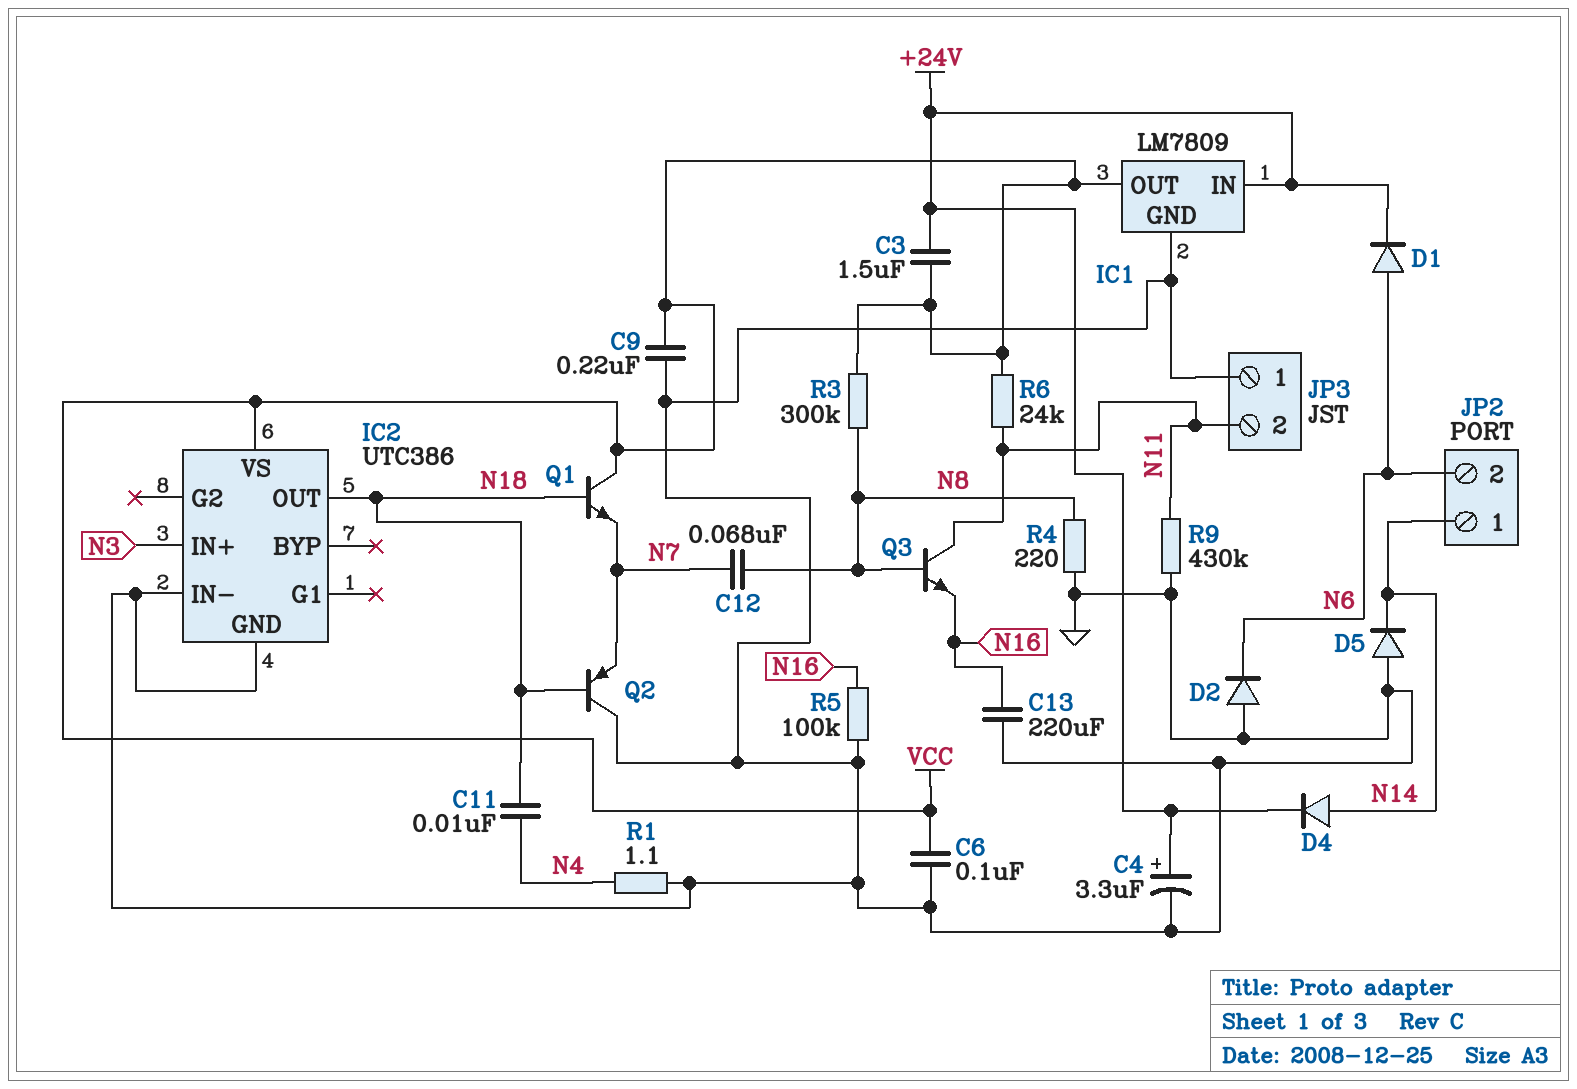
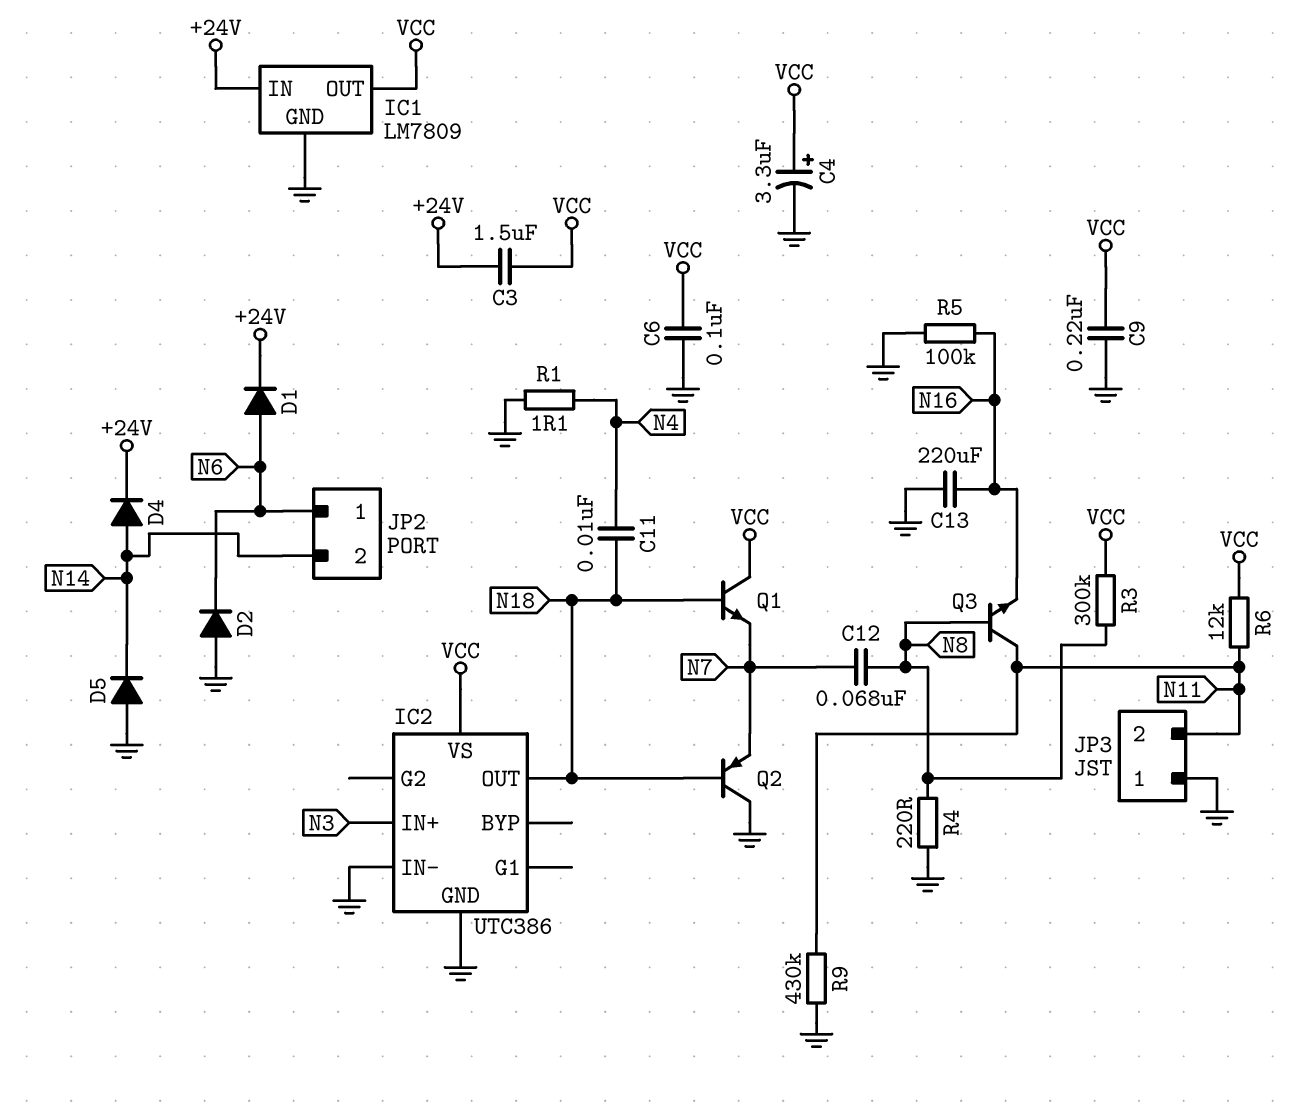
C4: 3.3uF (plus +24V, minus GND) -> 3.3uF (plus VCC, minus GND)
JP2 pin 1: N14 -> N6
JP2 pin 2: N6 -> N14
R6: 24k (N11, VCC) -> 12k (N11, VCC)

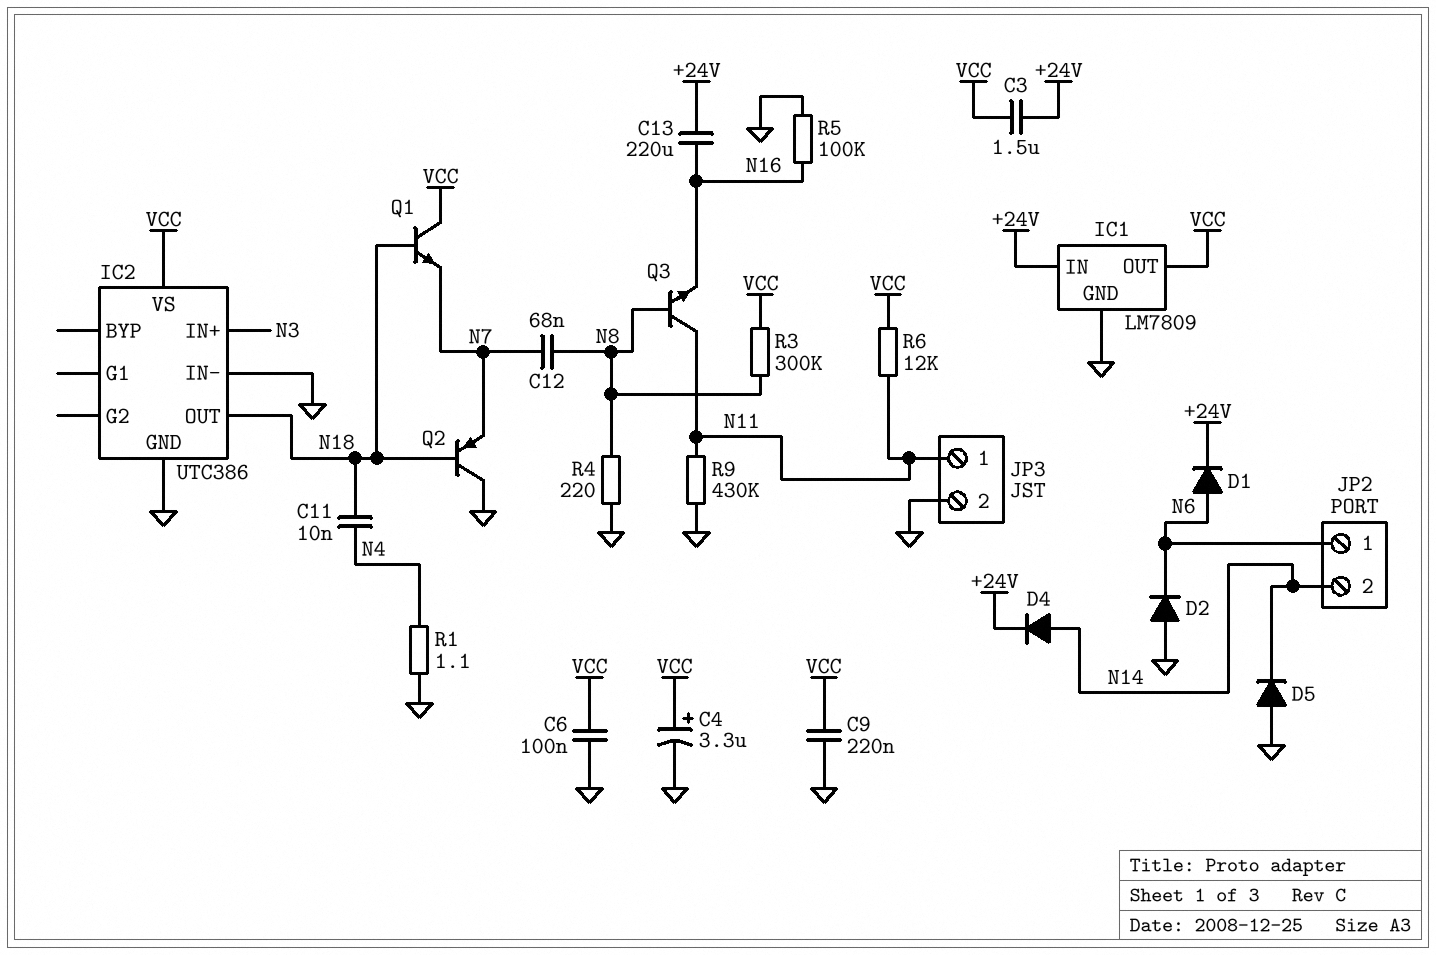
C13: 220uF (GND, N16) -> 220uF (+24V, N16)
JP3 pin 1: GND -> N11
JP3 pin 2: N11 -> GND

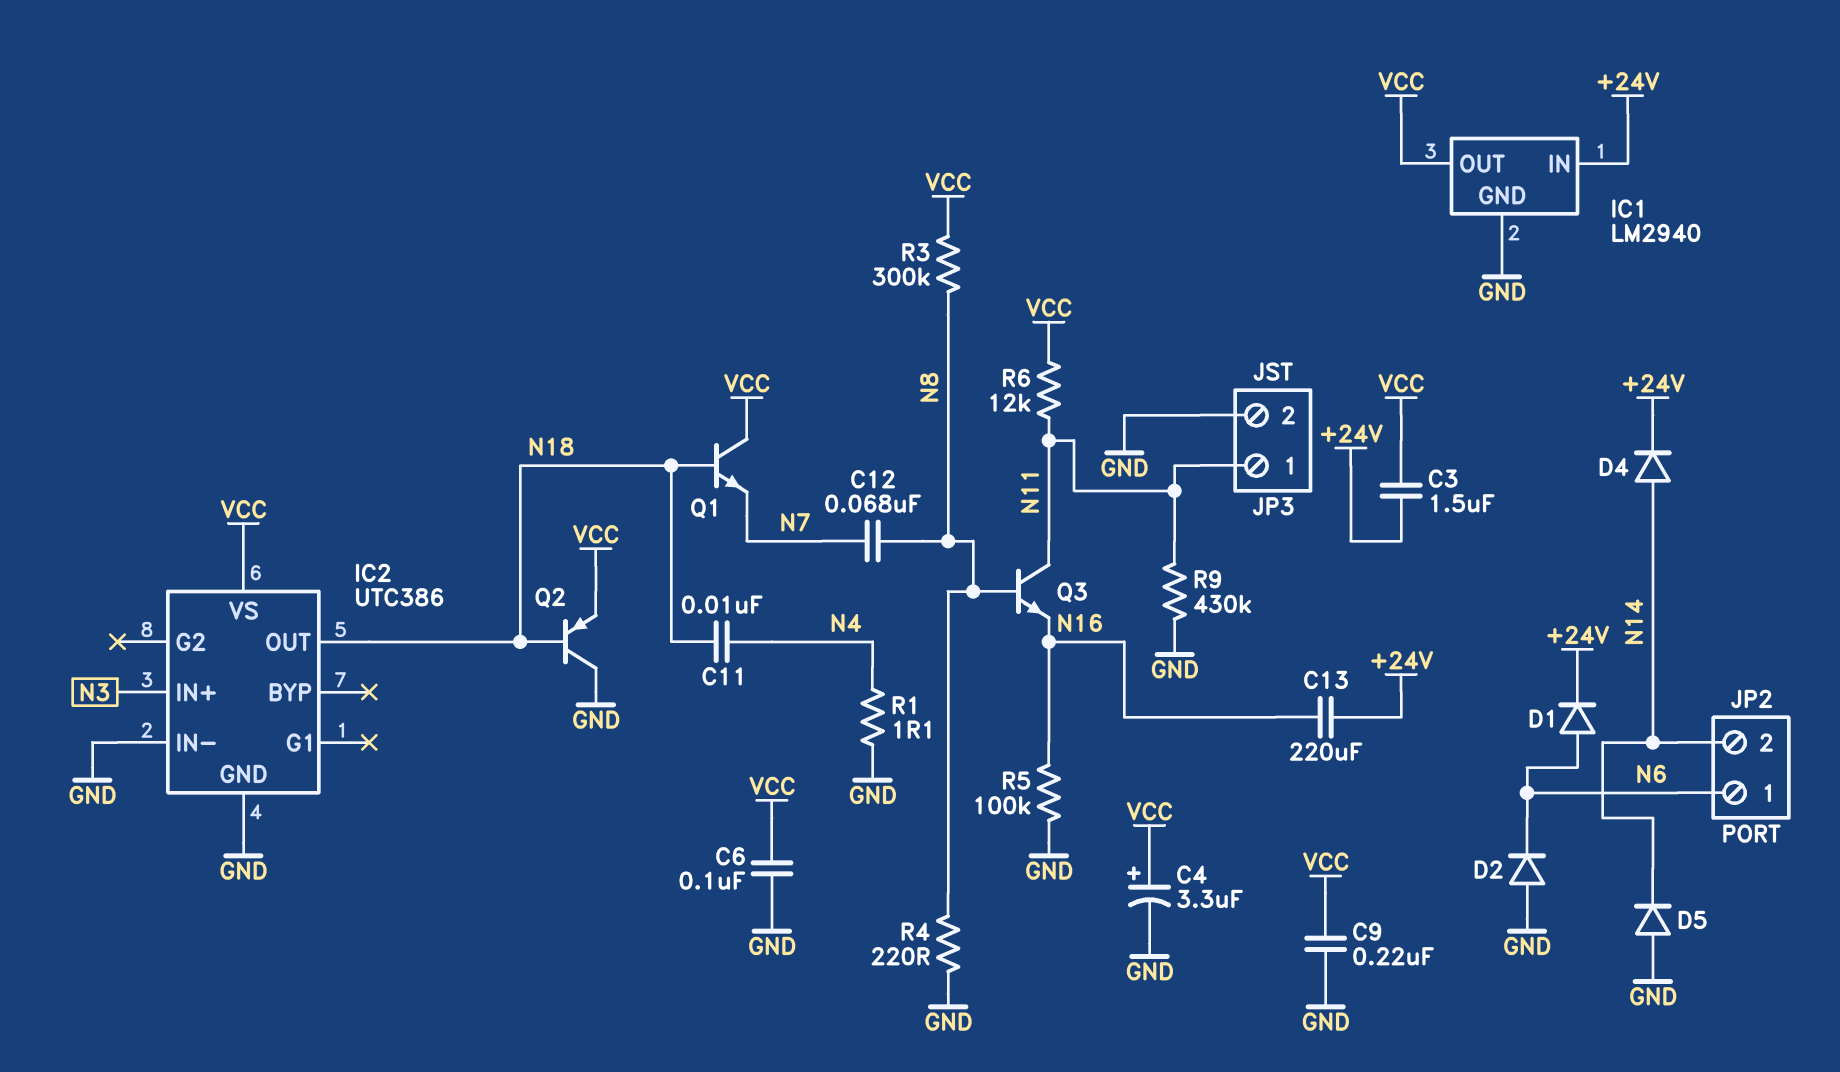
IC1: LM7809 -> LM2940
Q2: PNP (B N18, C GND, E N7) -> PNP (B N18, C GND, E VCC)

